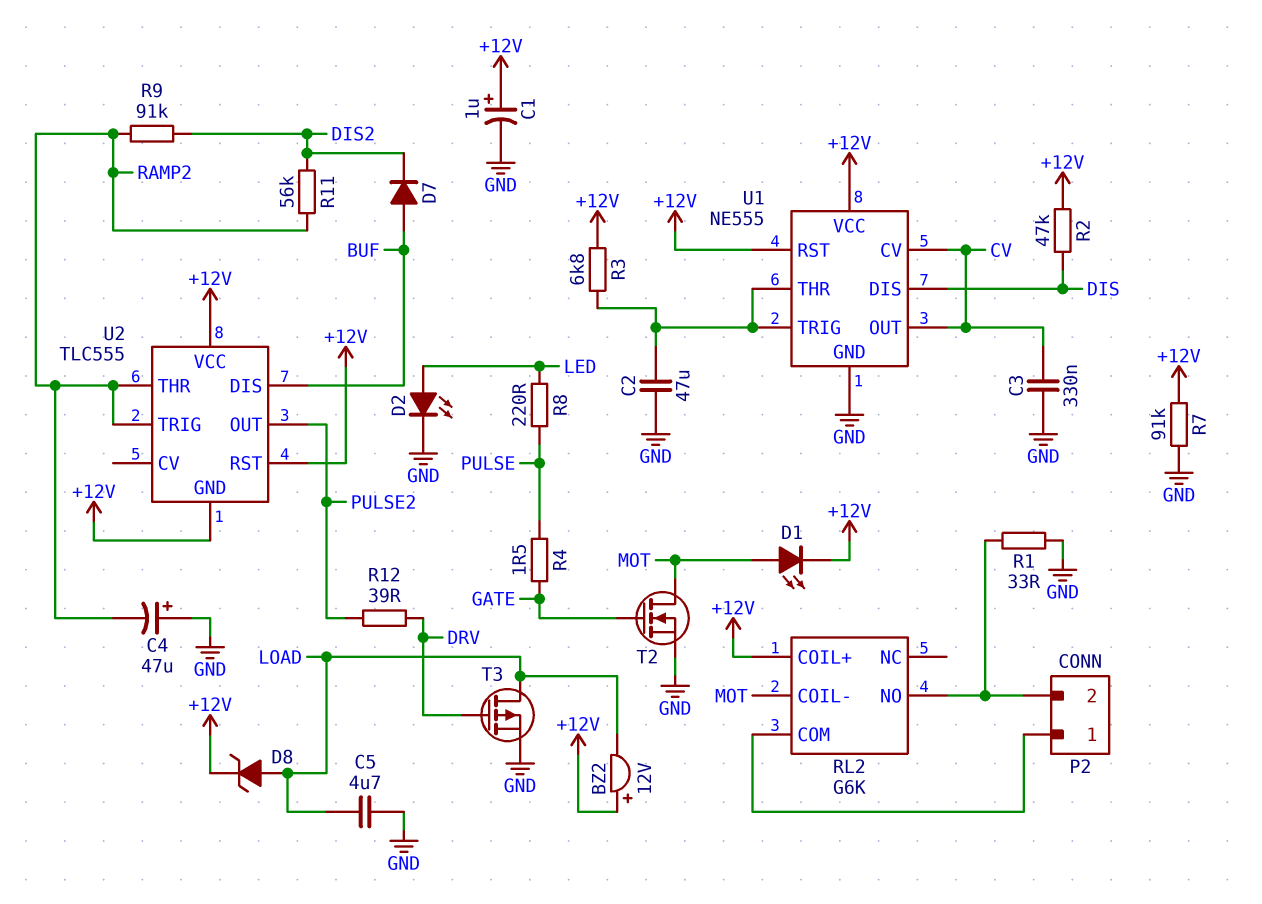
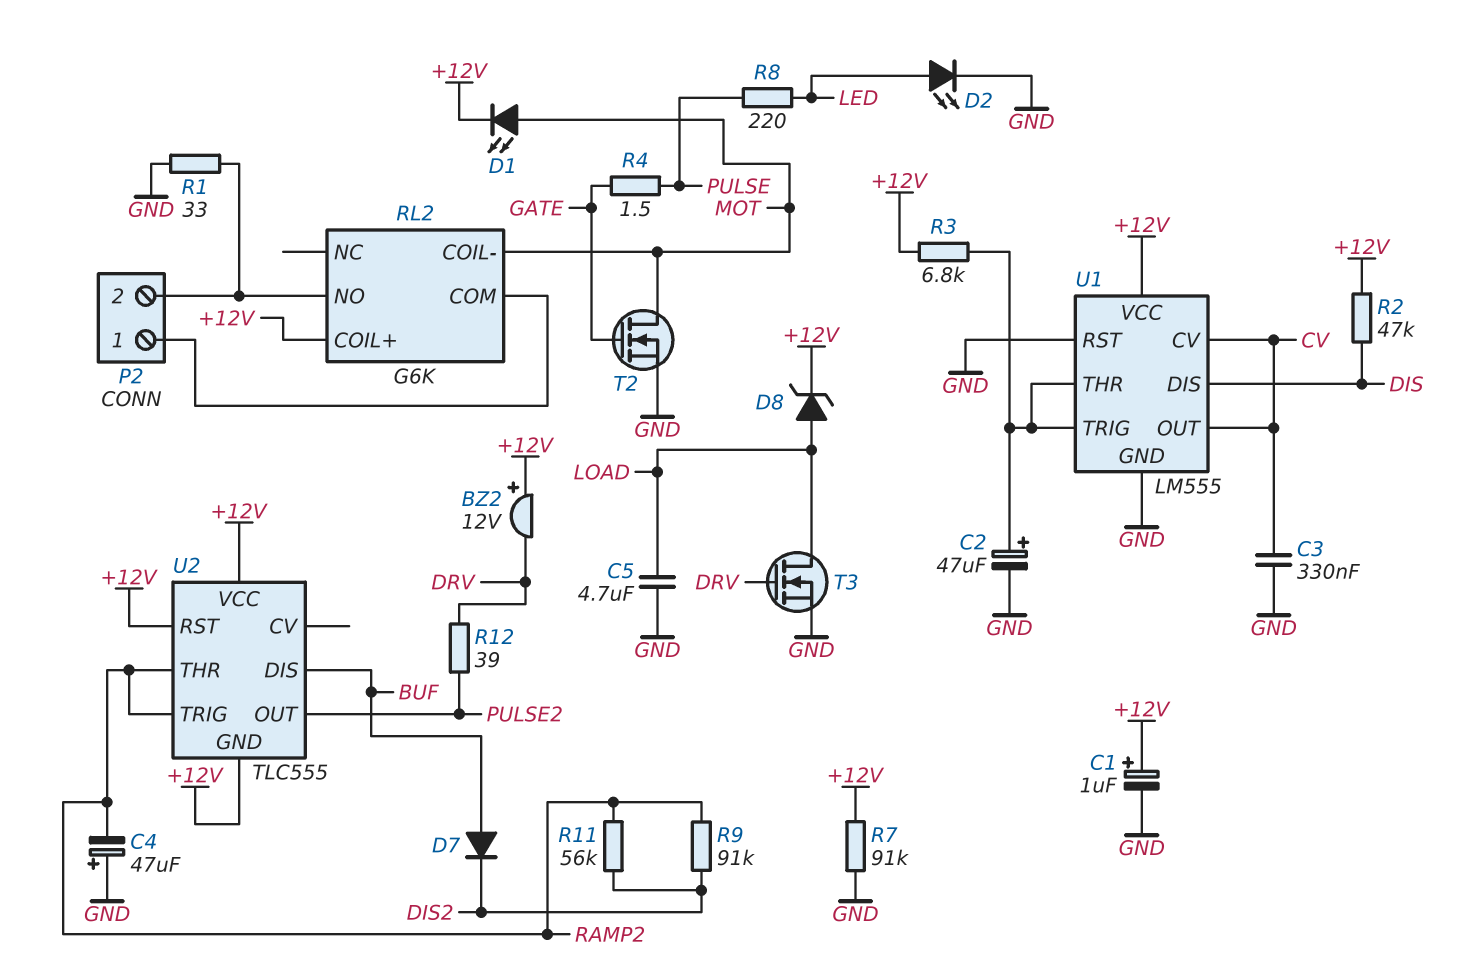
BZ2: buzzer 12V (plus +12V, minus LOAD) -> buzzer 12V (plus +12V, minus DRV)
C2: 47uF (GND, U1/THR) -> 47uF (plus U1/THR, minus GND)
T3: PMOS (G DRV, D LOAD, S GND) -> NMOS (G DRV, D LOAD, S GND)
U1: NE555 -> LM555
U1 pin RST: +12V -> GND

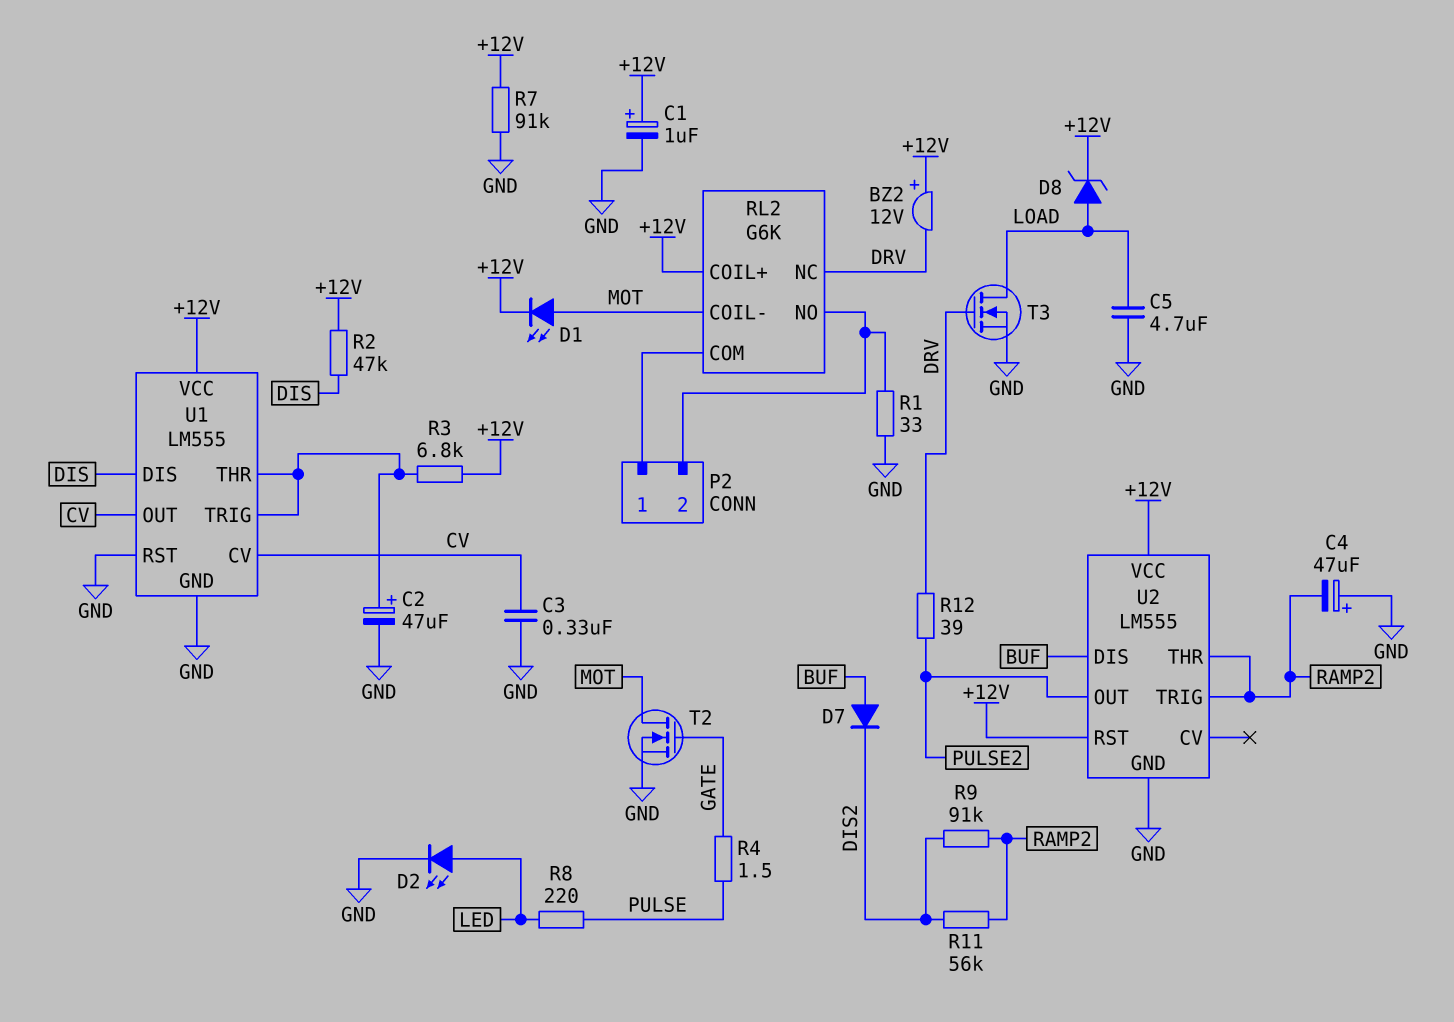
RL2 pin NC: none -> DRV
U2: TLC555 -> LM555
U2 pin GND: +12V -> GND

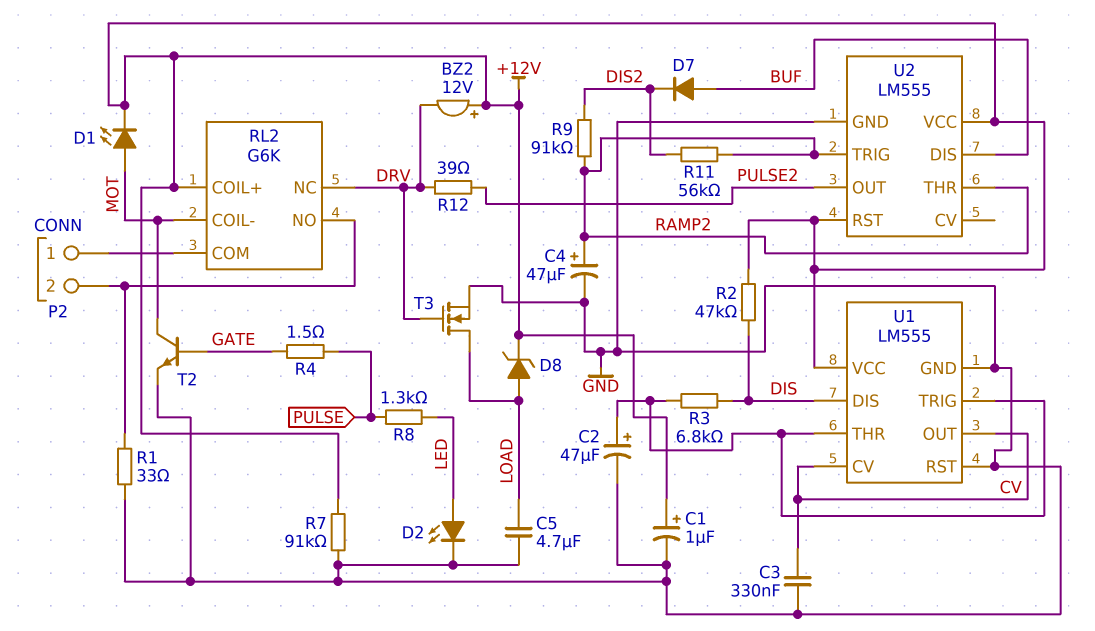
C4: 47uF (plus GND, minus RAMP2) -> 47uF (plus RAMP2, minus GND)
R3: 6.8k (+12V, U1/THR) -> 6.8k (DIS, U1/THR)
R8: 220 (LED, PULSE) -> 1.3k (LED, PULSE)
T2: NMOS (G GATE, D MOT, S GND) -> NPN (B GATE, C MOT, E GND)

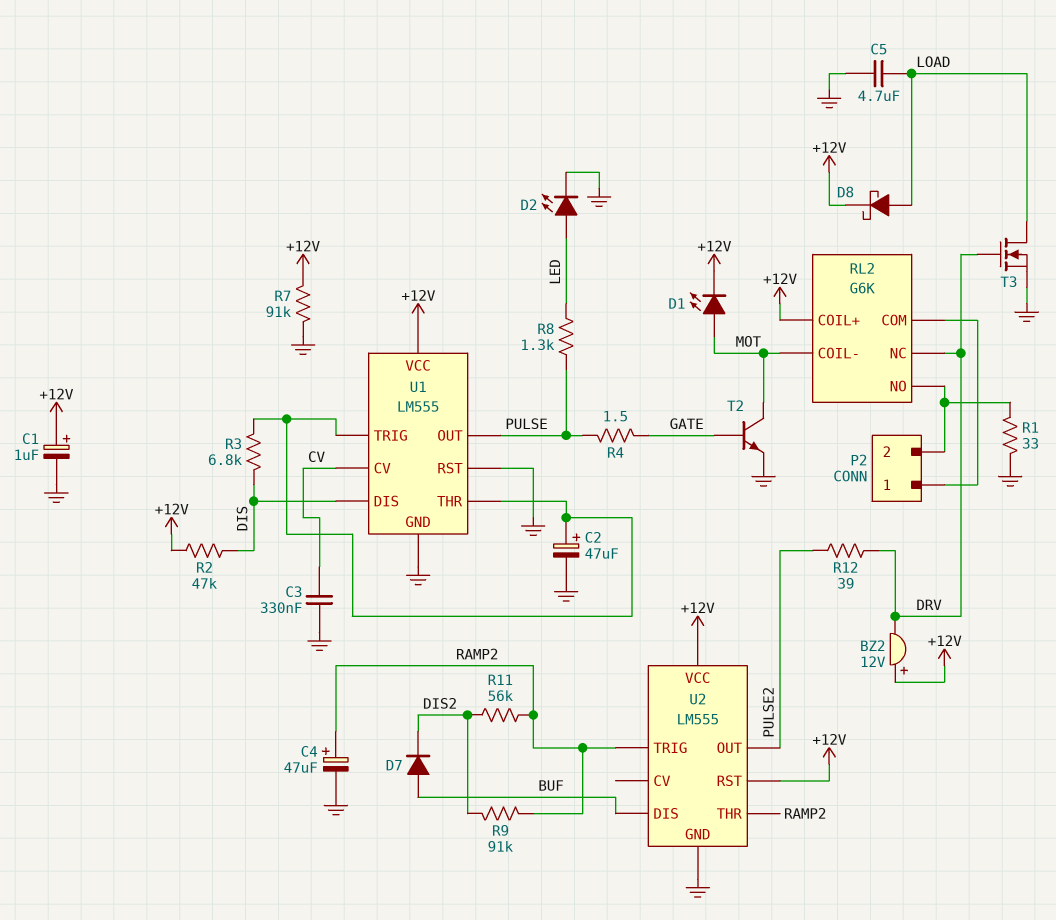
D8: zener (A LOAD, K +12V) -> schottky (A LOAD, K +12V)
U1 pin OUT: CV -> PULSE

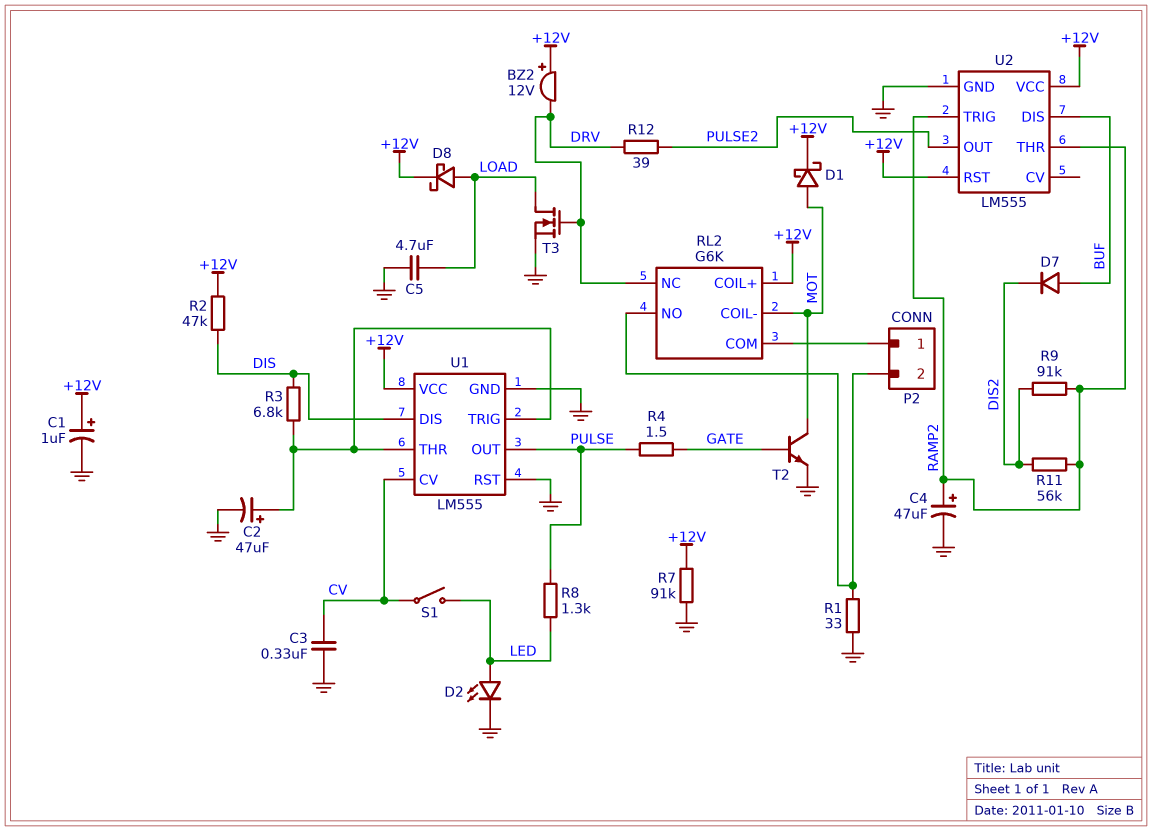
D1: LED (A MOT, K +12V) -> schottky (A MOT, K +12V)
S1: none -> switch (CV, LED)

